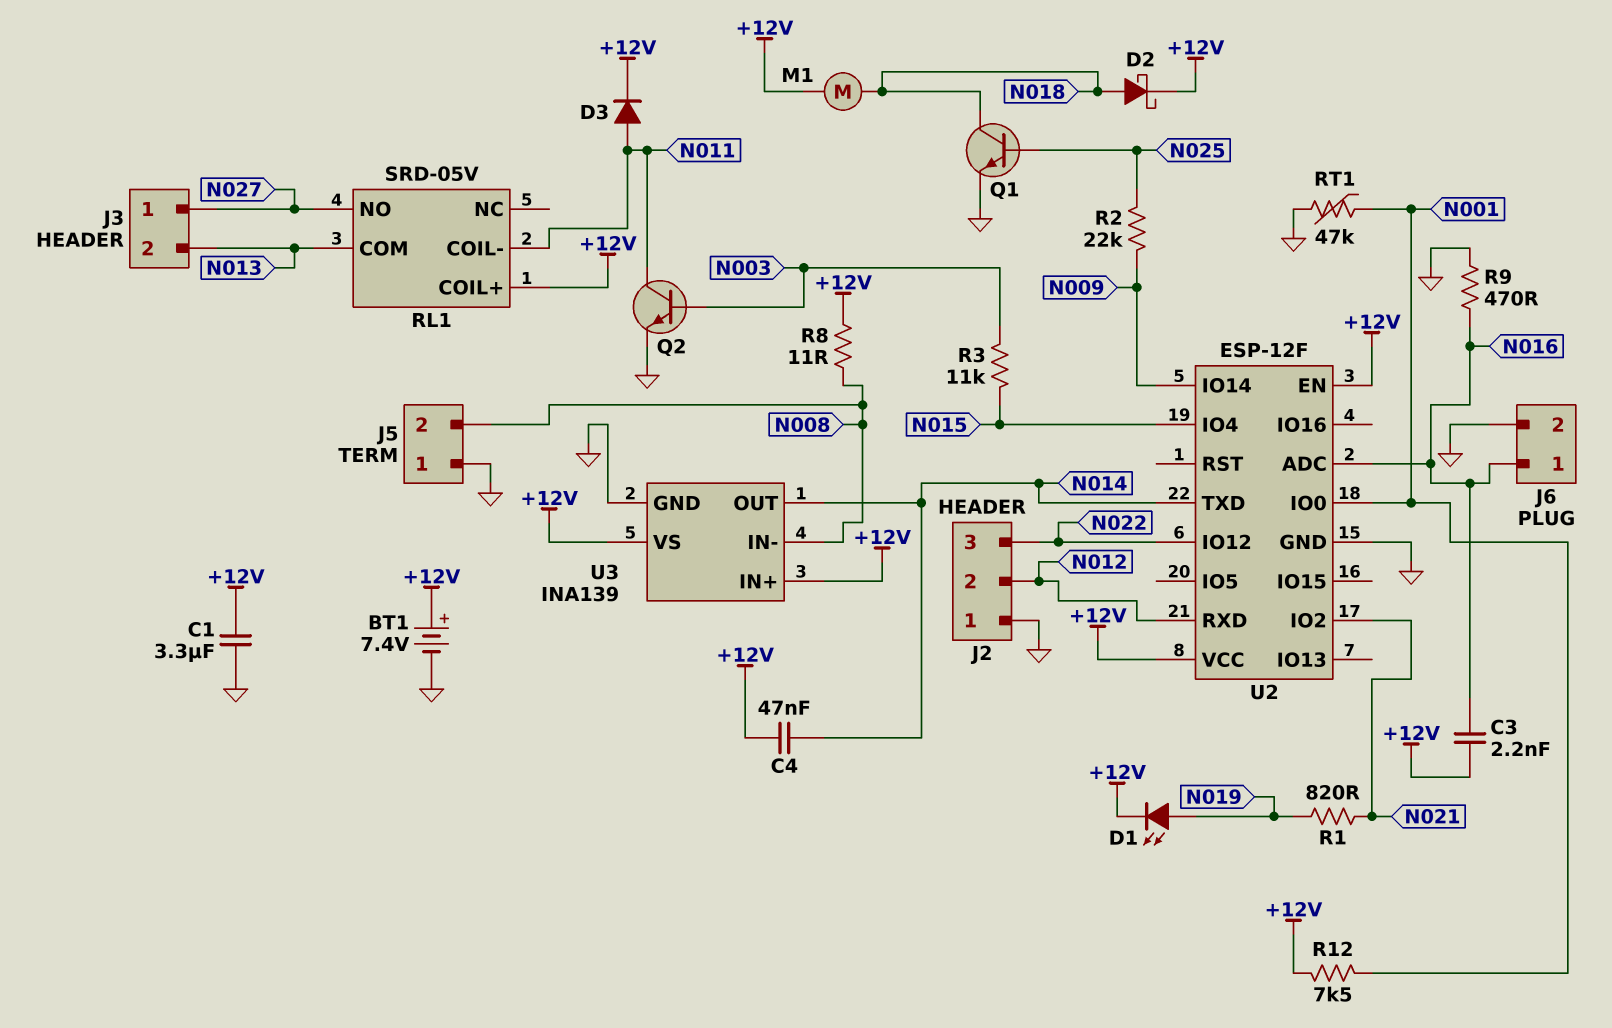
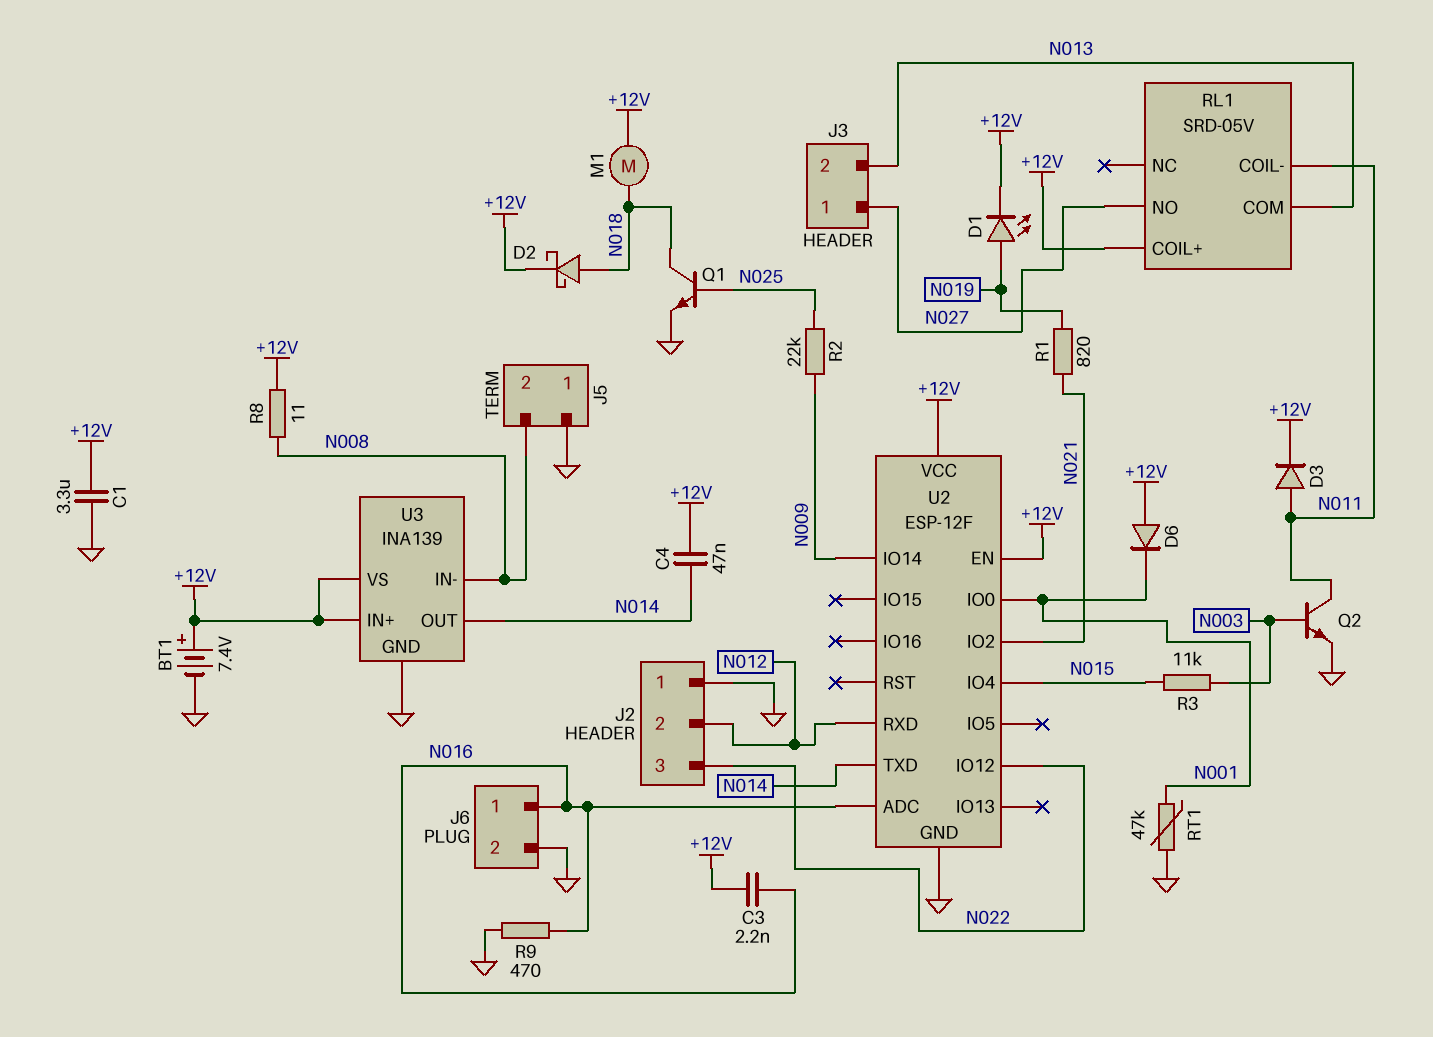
D6: none -> diode (A +12V, K N001)
R12: 7.5k (+12V, N001) -> none

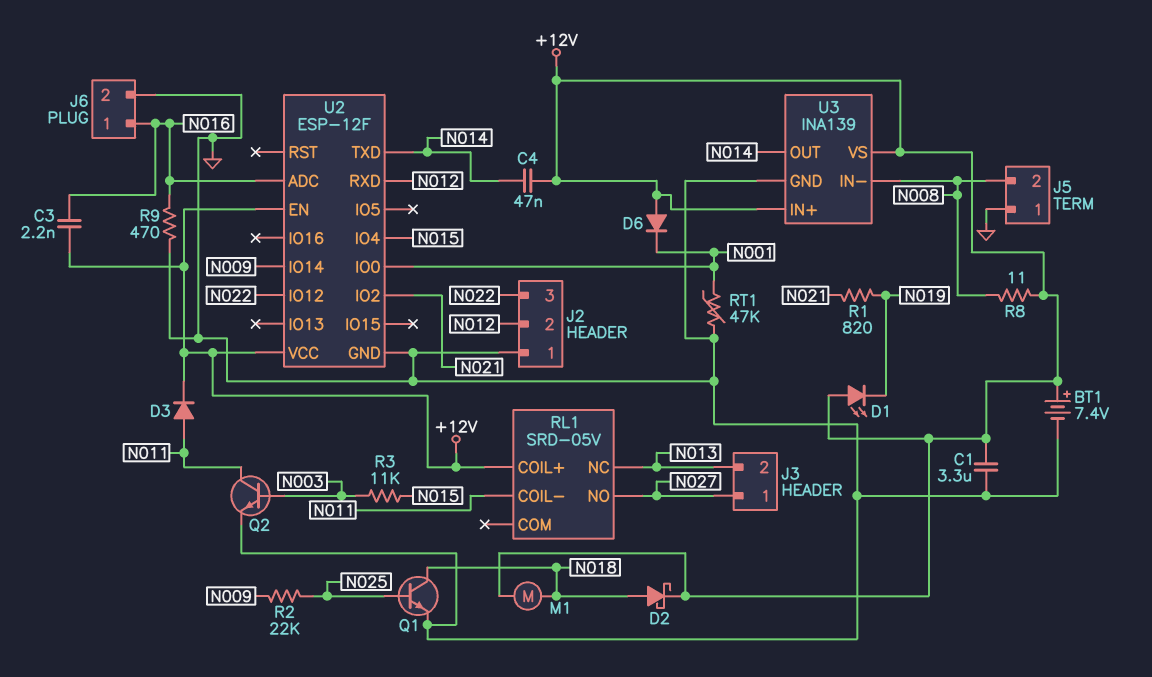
D1: LED (A N019, K +12V) -> LED (A +12V, K N019)
RL1 pin COM: N013 -> none
RL1 pin NC: none -> N013

